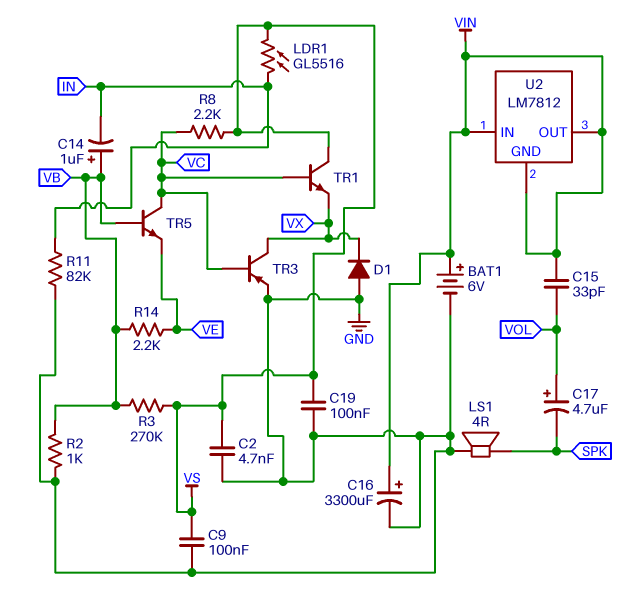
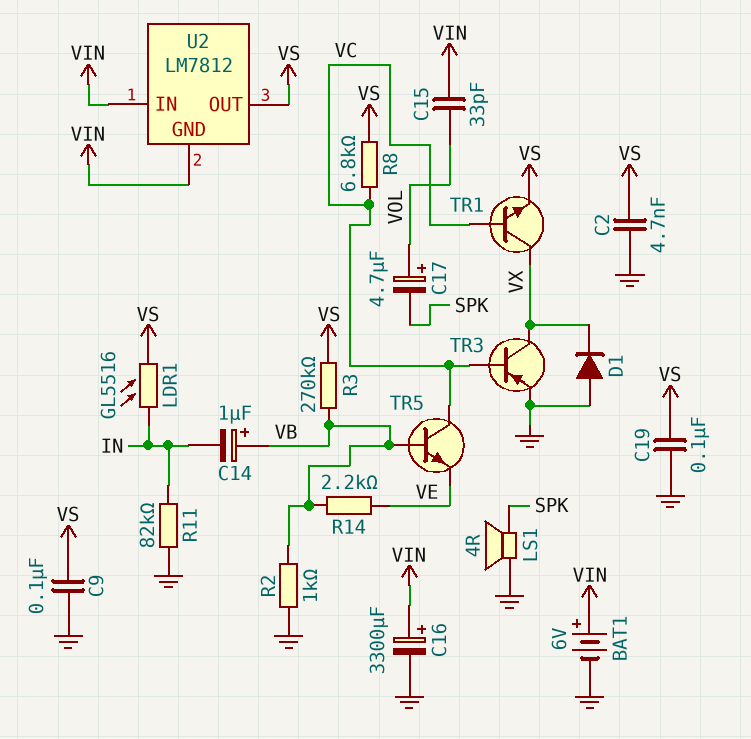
R8: 2.2k (VC, VS) -> 6.8k (VC, VS)
TR1: NPN (B VC, C VS, E VX) -> NPN (B VC, C VX, E VS)
U2 pin OUT: VIN -> VS

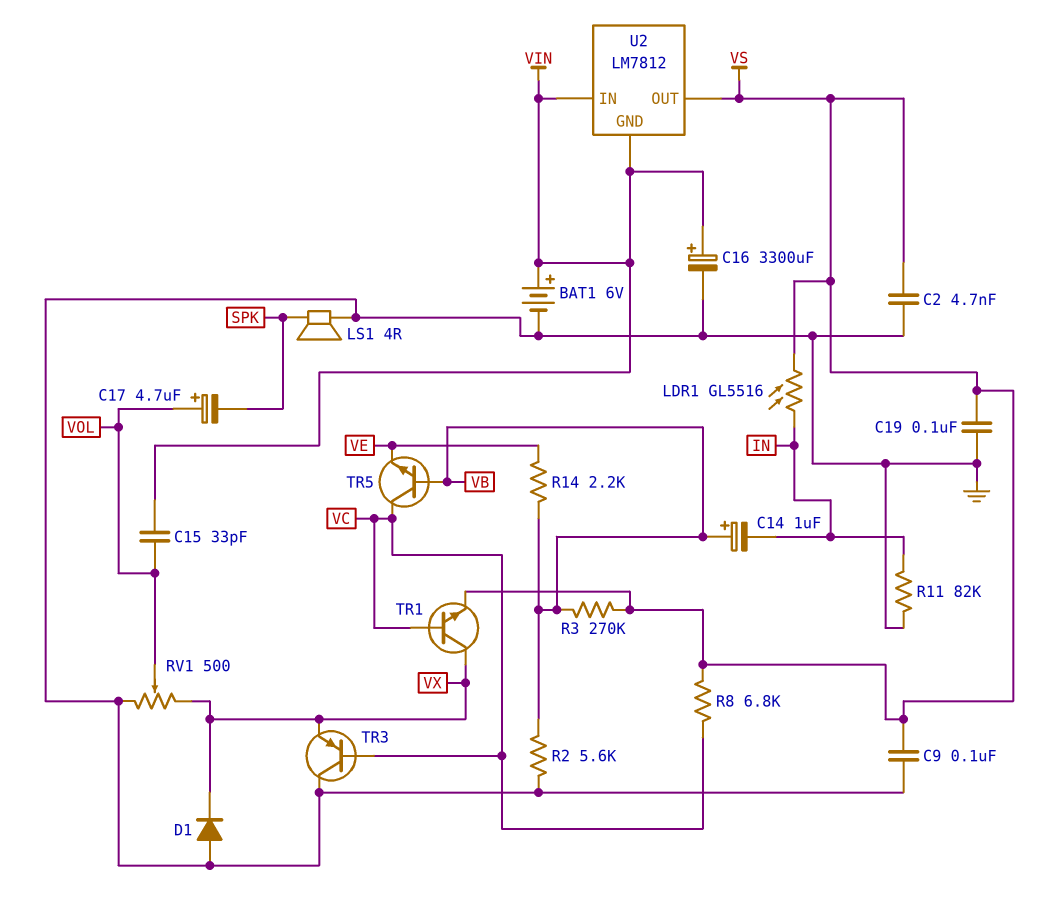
R2: 1k (GND, VB) -> 5.6k (GND, VB)
RV1: none -> 500 (GND, VX, wiper VOL)
TR3: PNP (B VC, C VX, E GND) -> PNP (B VC, C GND, E VX)

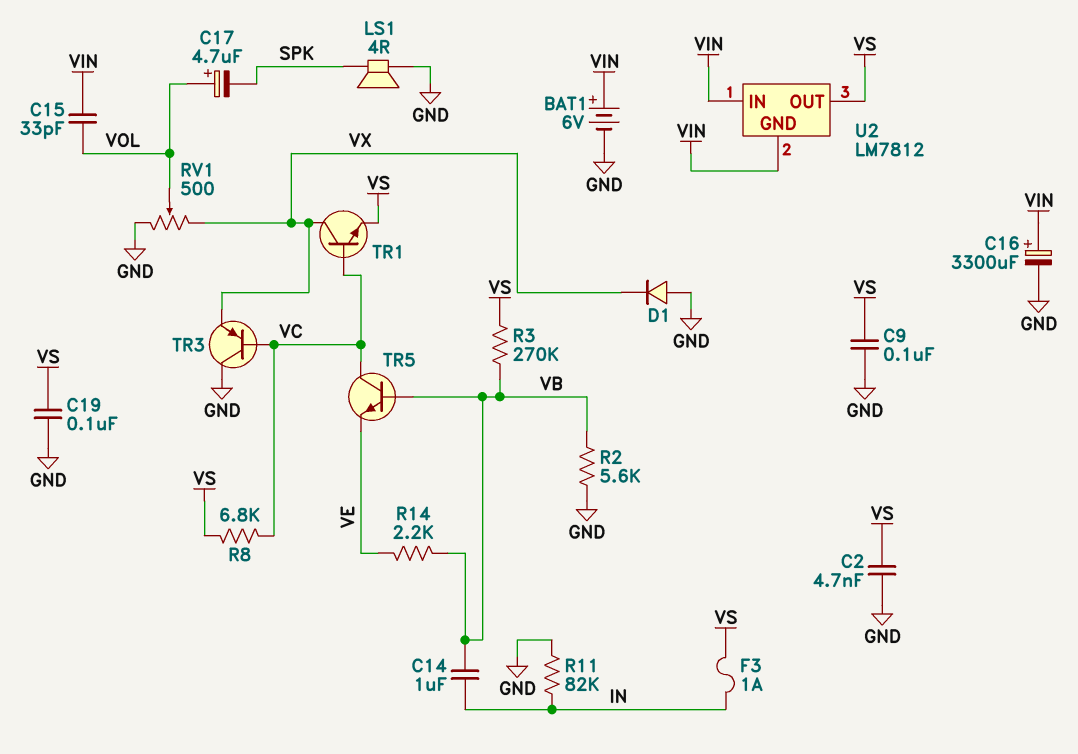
C14: 1uF (plus VB, minus IN) -> 1uF (IN, VB)
F3: none -> 1A (IN, VS)
LDR1: GL5516 (IN, VS) -> none

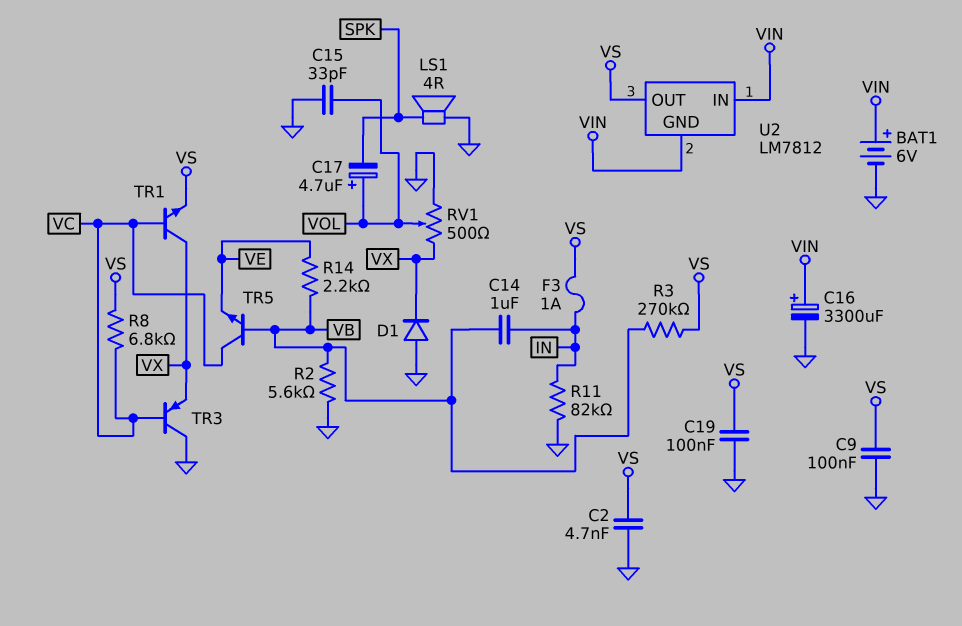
C15: 33pF (VIN, VOL) -> 33pF (GND, VOL)

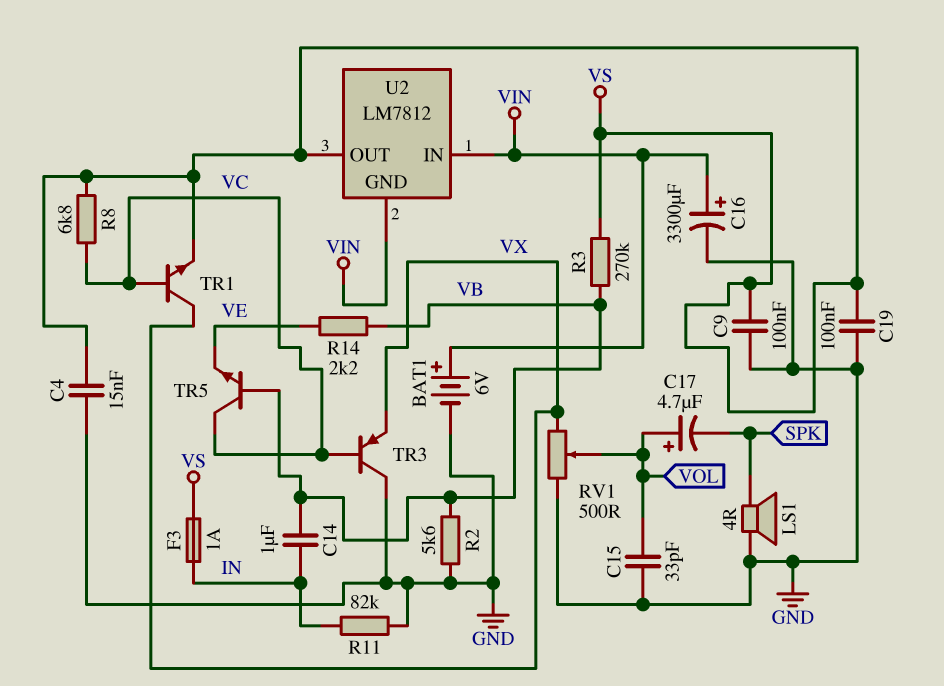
C2: 4.7nF (GND, VS) -> none
C4: none -> 15nF (GND, VS)
D1: diode (A GND, K VX) -> none

